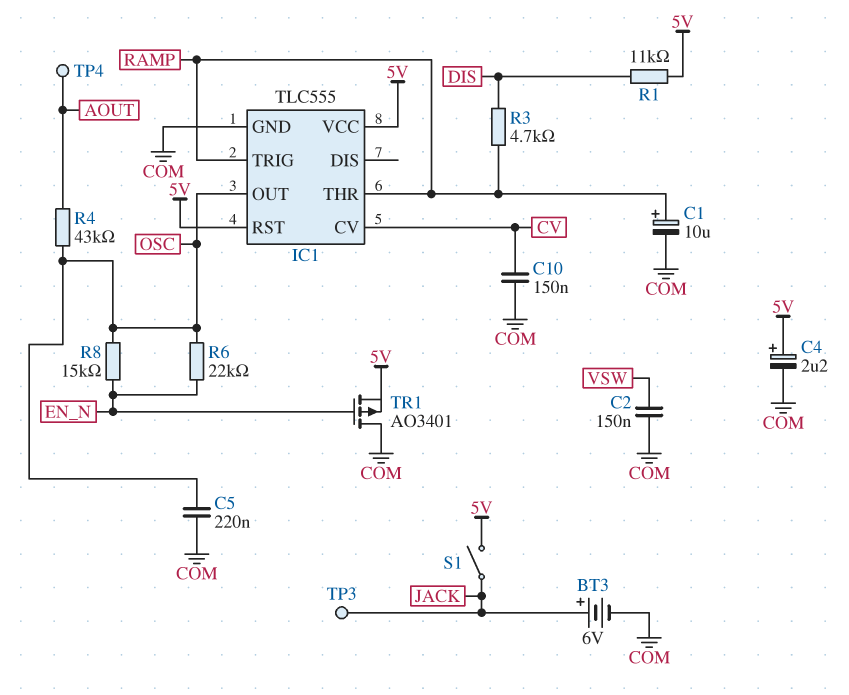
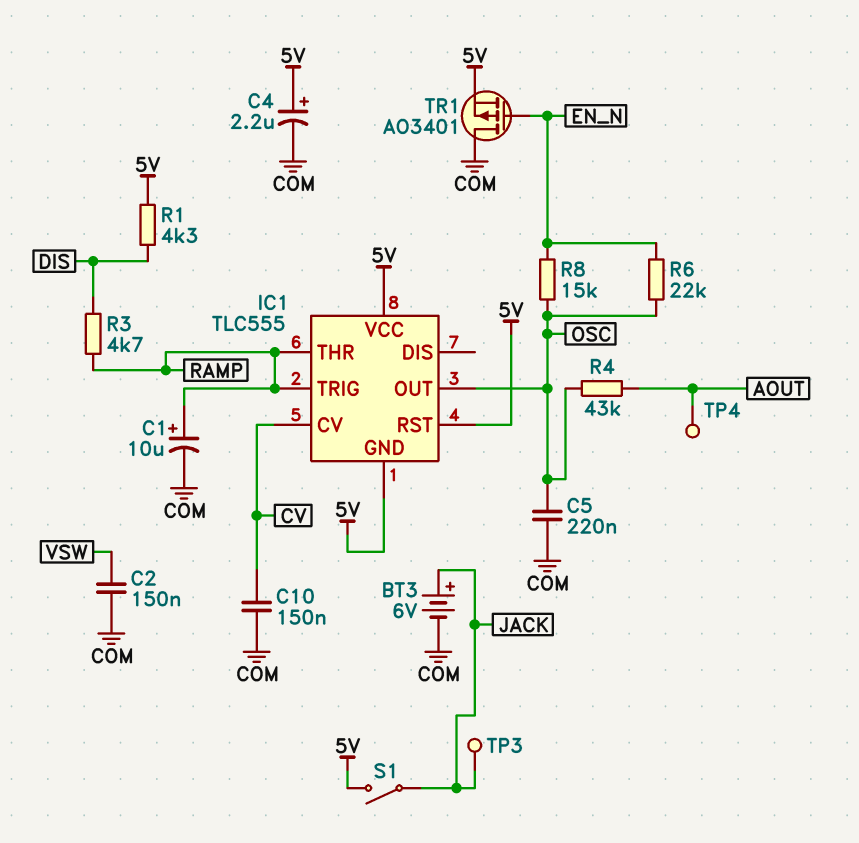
IC1 pin GND: COM -> 5V
R1: 11k (5V, DIS) -> 4.3k (5V, DIS)

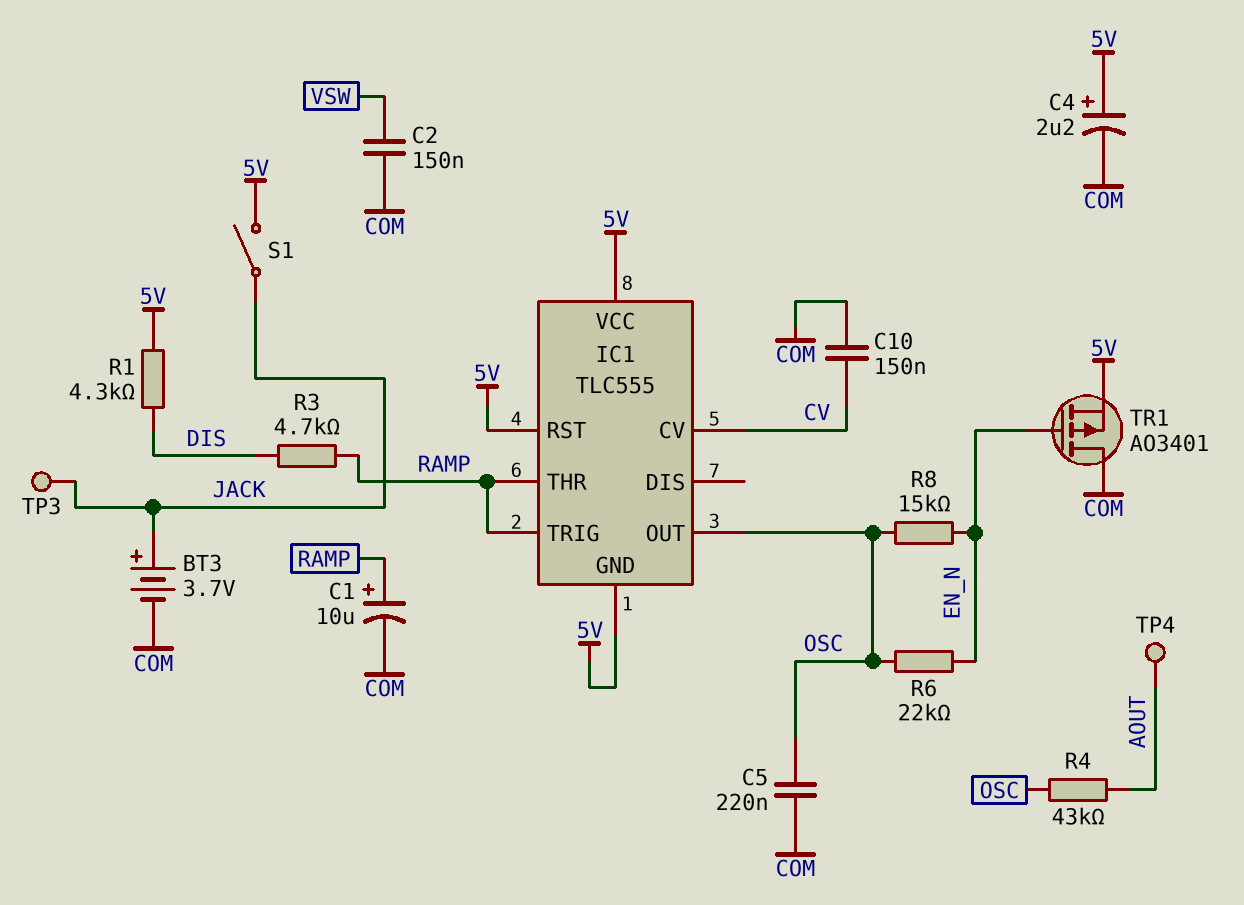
BT3: 6V (plus JACK, minus COM) -> 3.7V (plus JACK, minus COM)

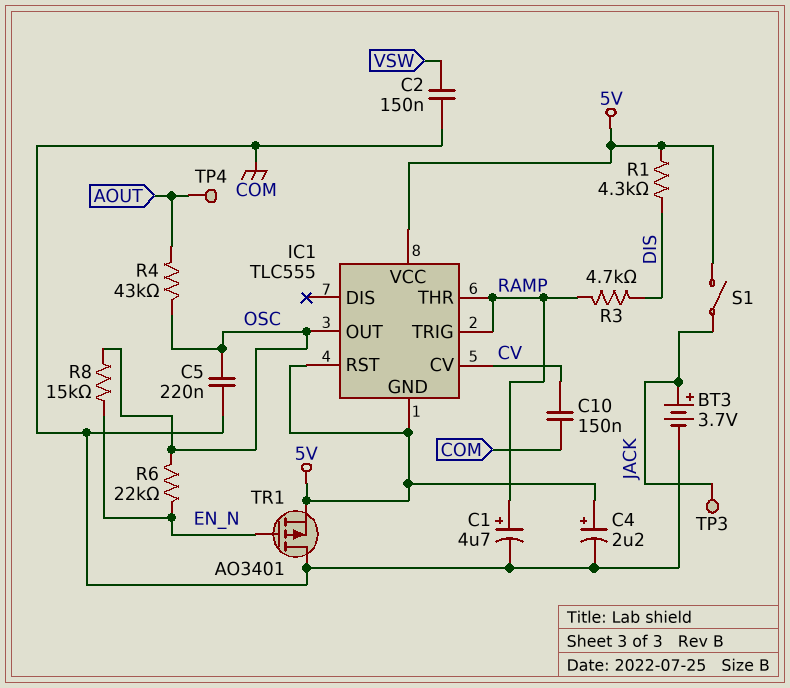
C1: 10uF (plus RAMP, minus COM) -> 4.7uF (plus RAMP, minus COM)

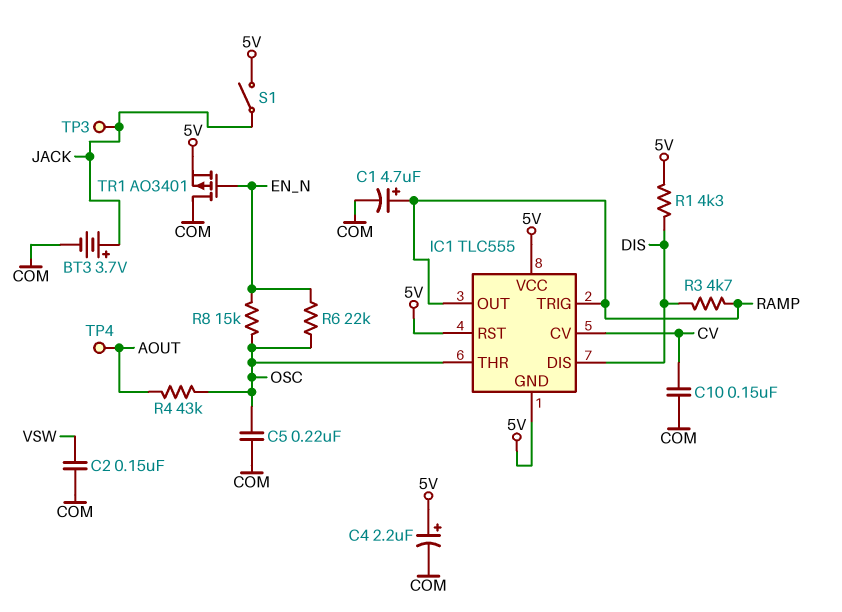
IC1 pin DIS: none -> DIS
IC1 pin OUT: OSC -> RAMP
IC1 pin THR: RAMP -> OSC

